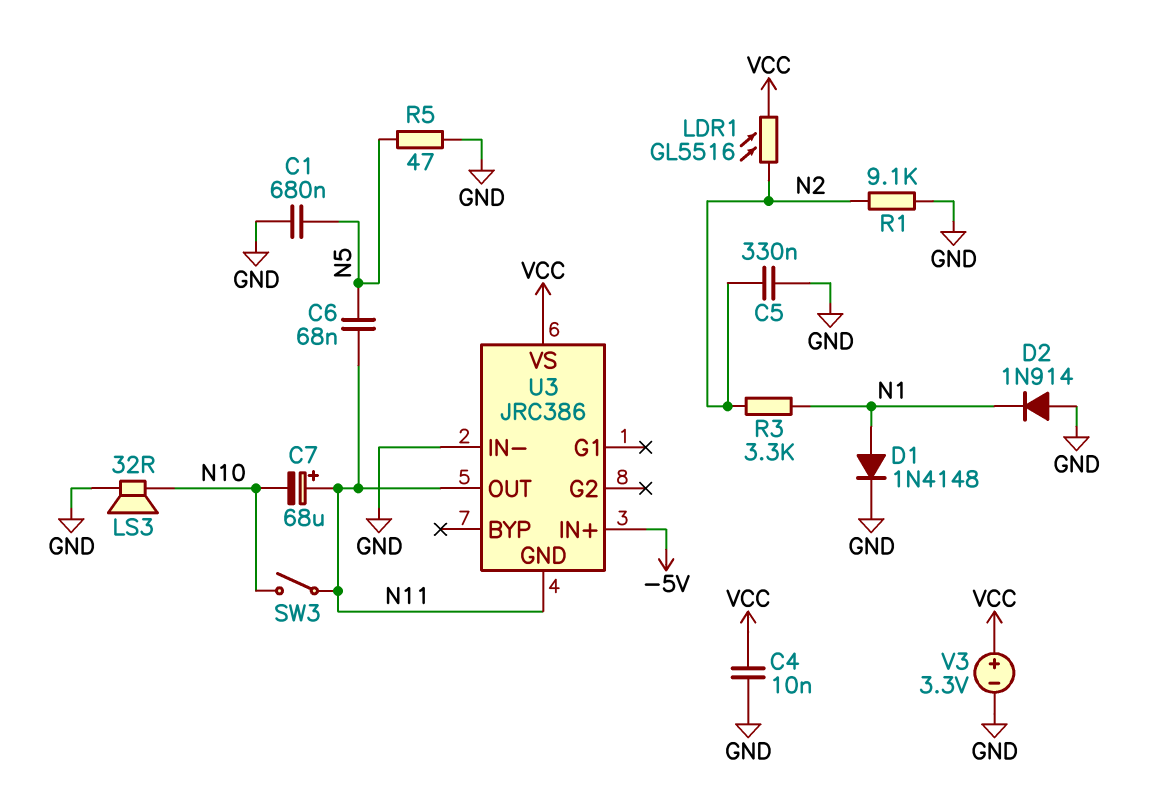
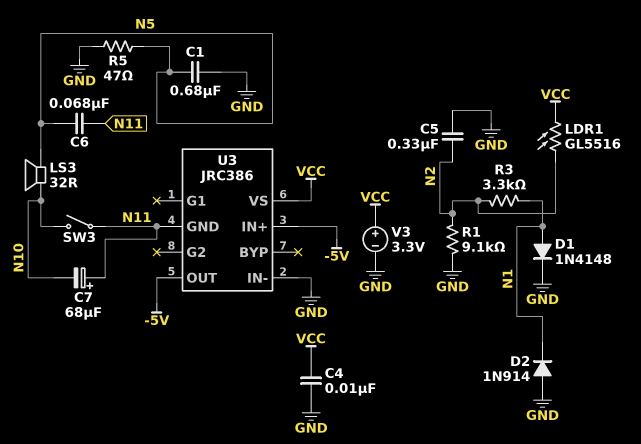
LS3: speaker 32R (GND, N10) -> speaker 32R (N5, N10)
U3 pin OUT: N11 -> -5V

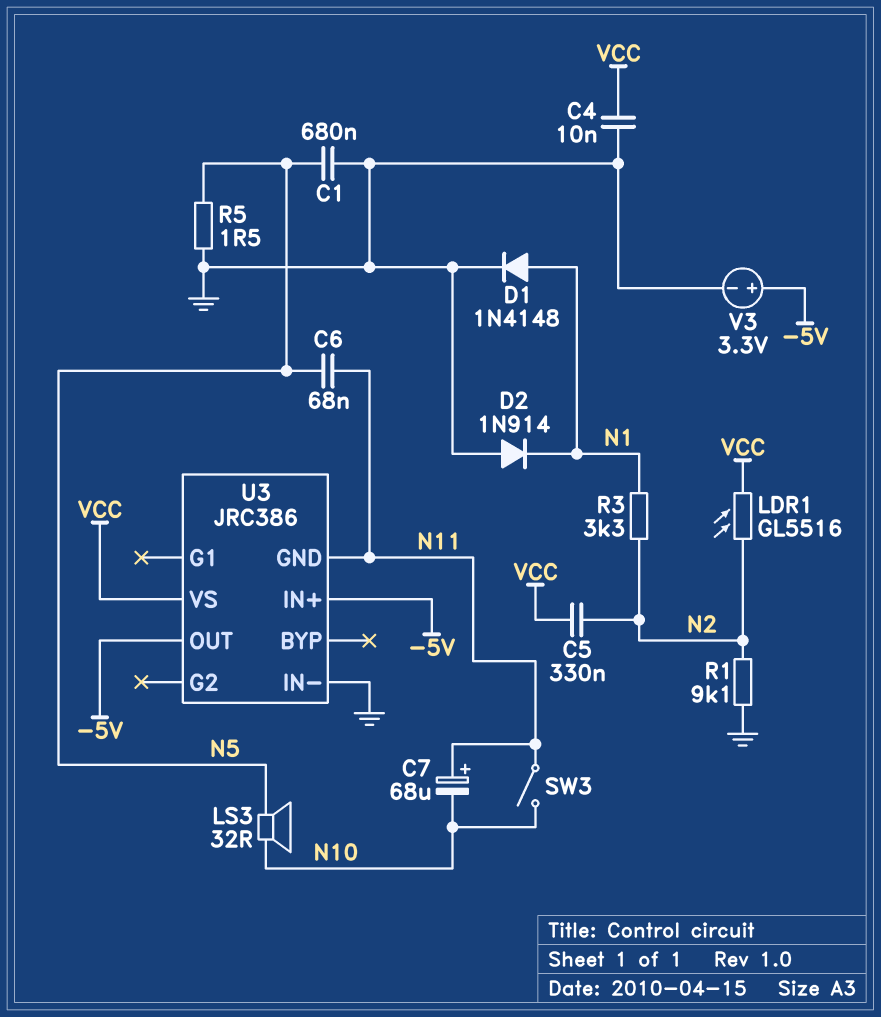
C5: 330nF (GND, N2) -> 330nF (N2, VCC)
R5: 47 (GND, N5) -> 1.5 (GND, N5)
V3: 3.3V (plus VCC, minus GND) -> 3.3V (plus -5V, minus GND)

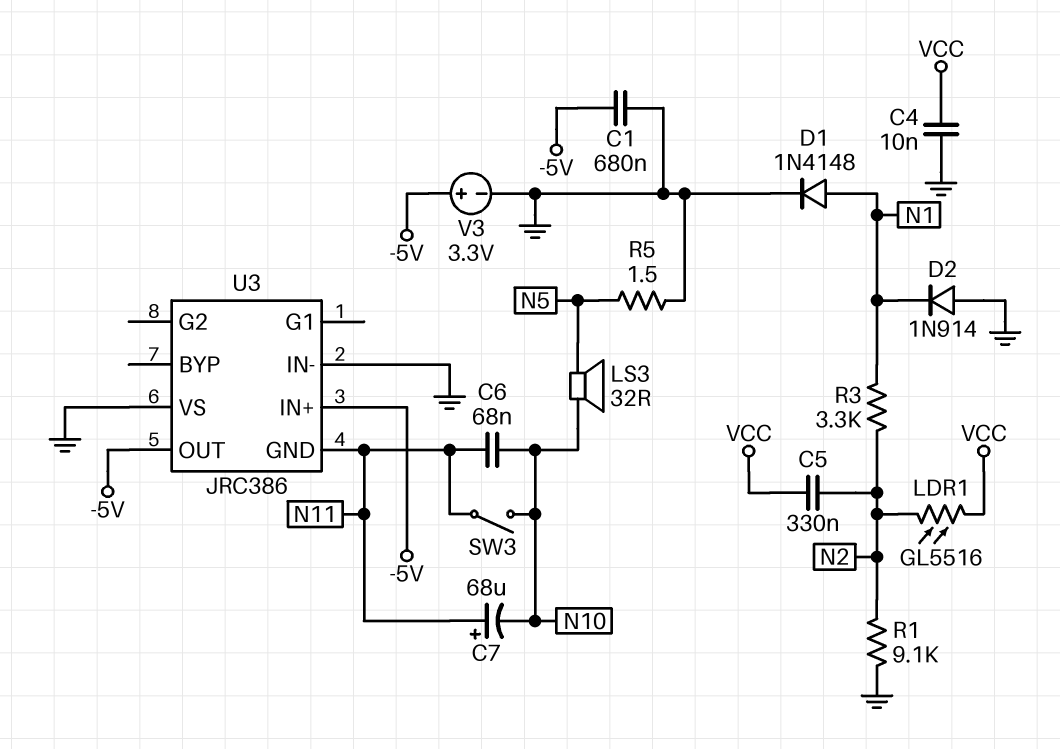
C1: 680nF (GND, N5) -> 680nF (-5V, GND)
C6: 68nF (N5, N11) -> 68nF (N10, N11)
U3 pin VS: VCC -> GND

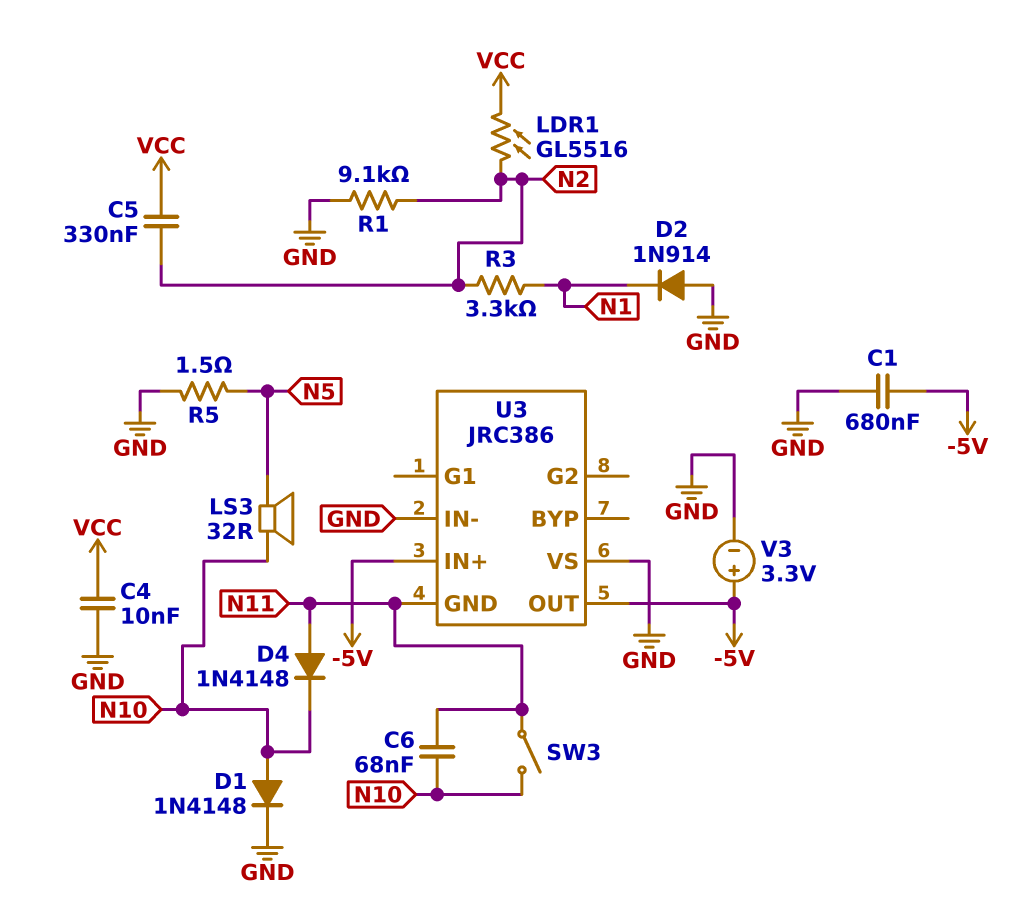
C7: 68uF (plus N11, minus N10) -> none
D1: diode 1N4148 (A N1, K GND) -> diode 1N4148 (A N10, K GND)
D4: none -> diode 1N4148 (A N11, K N10)

